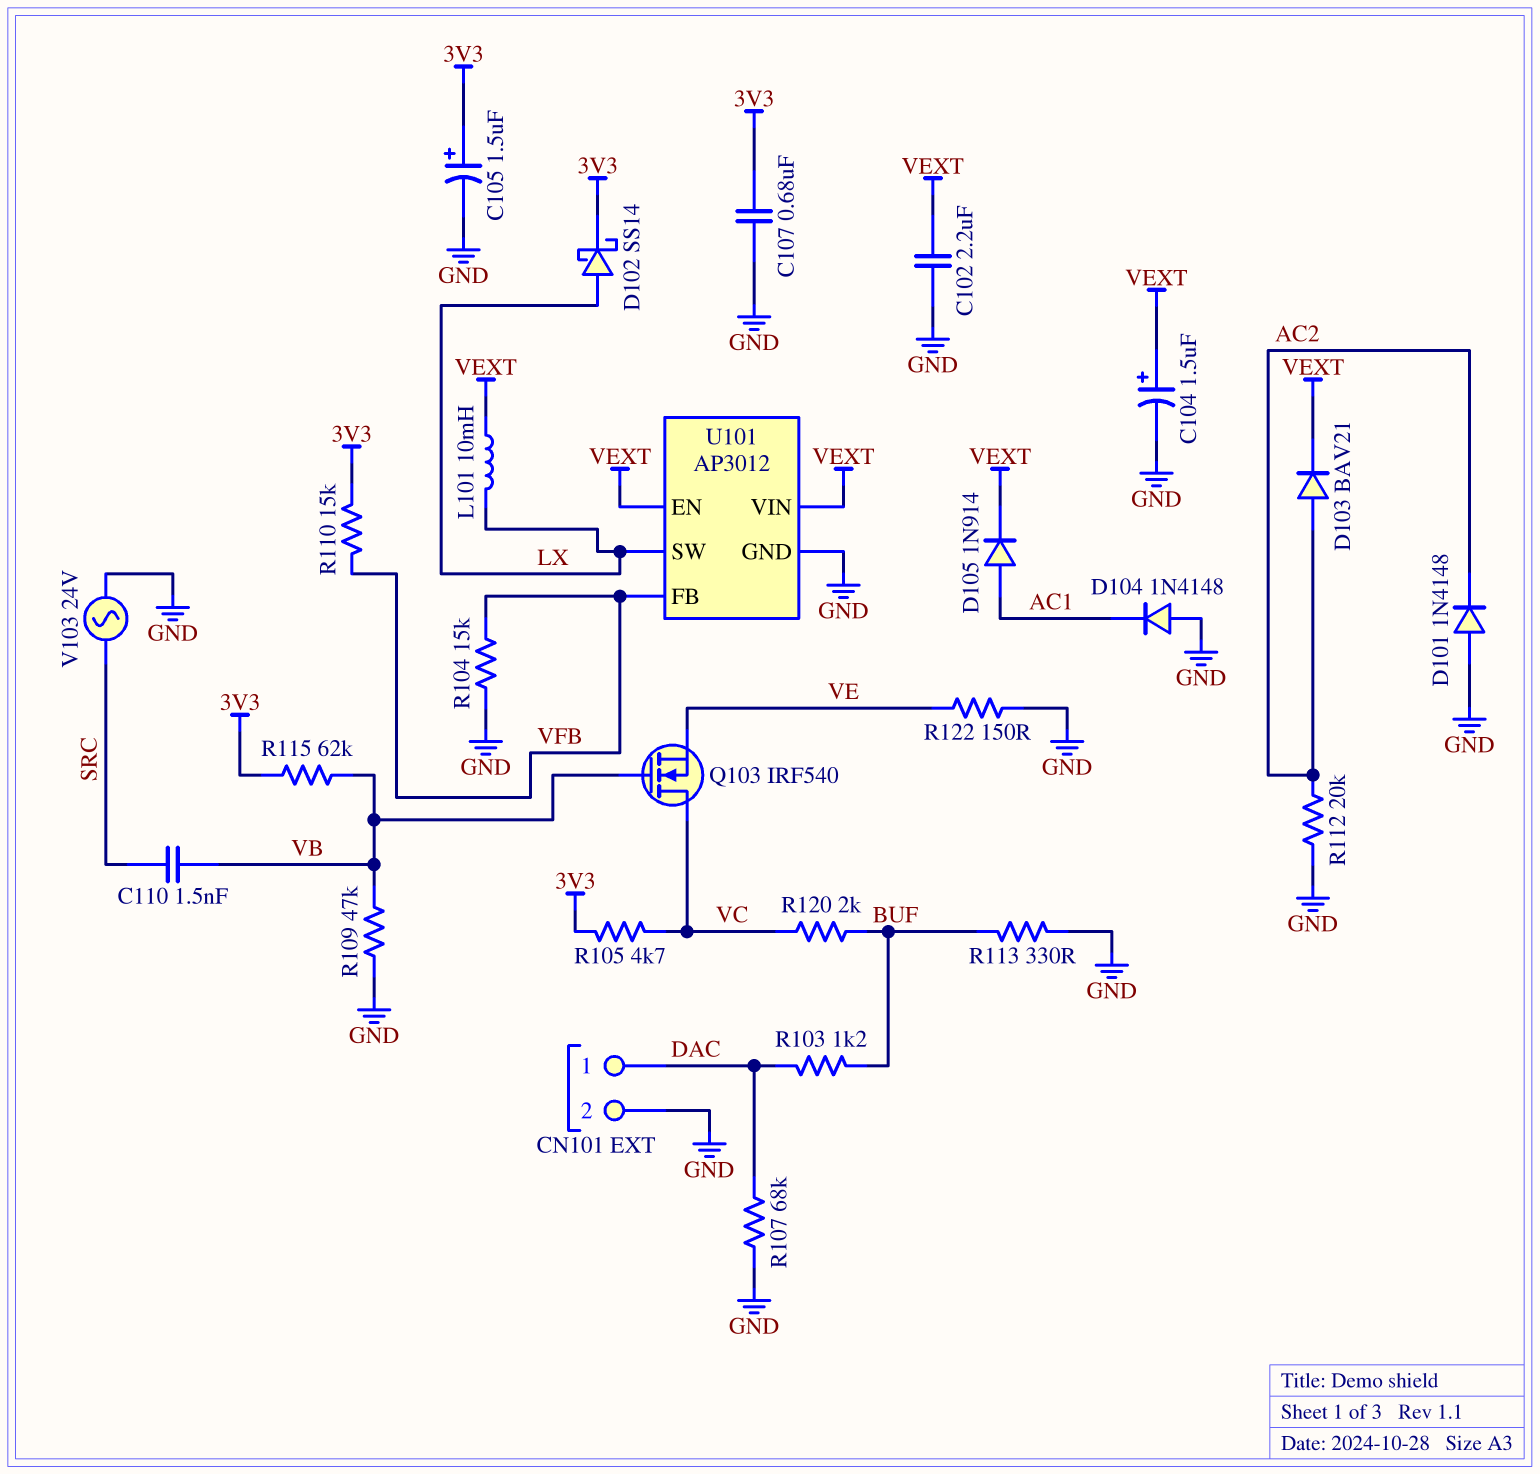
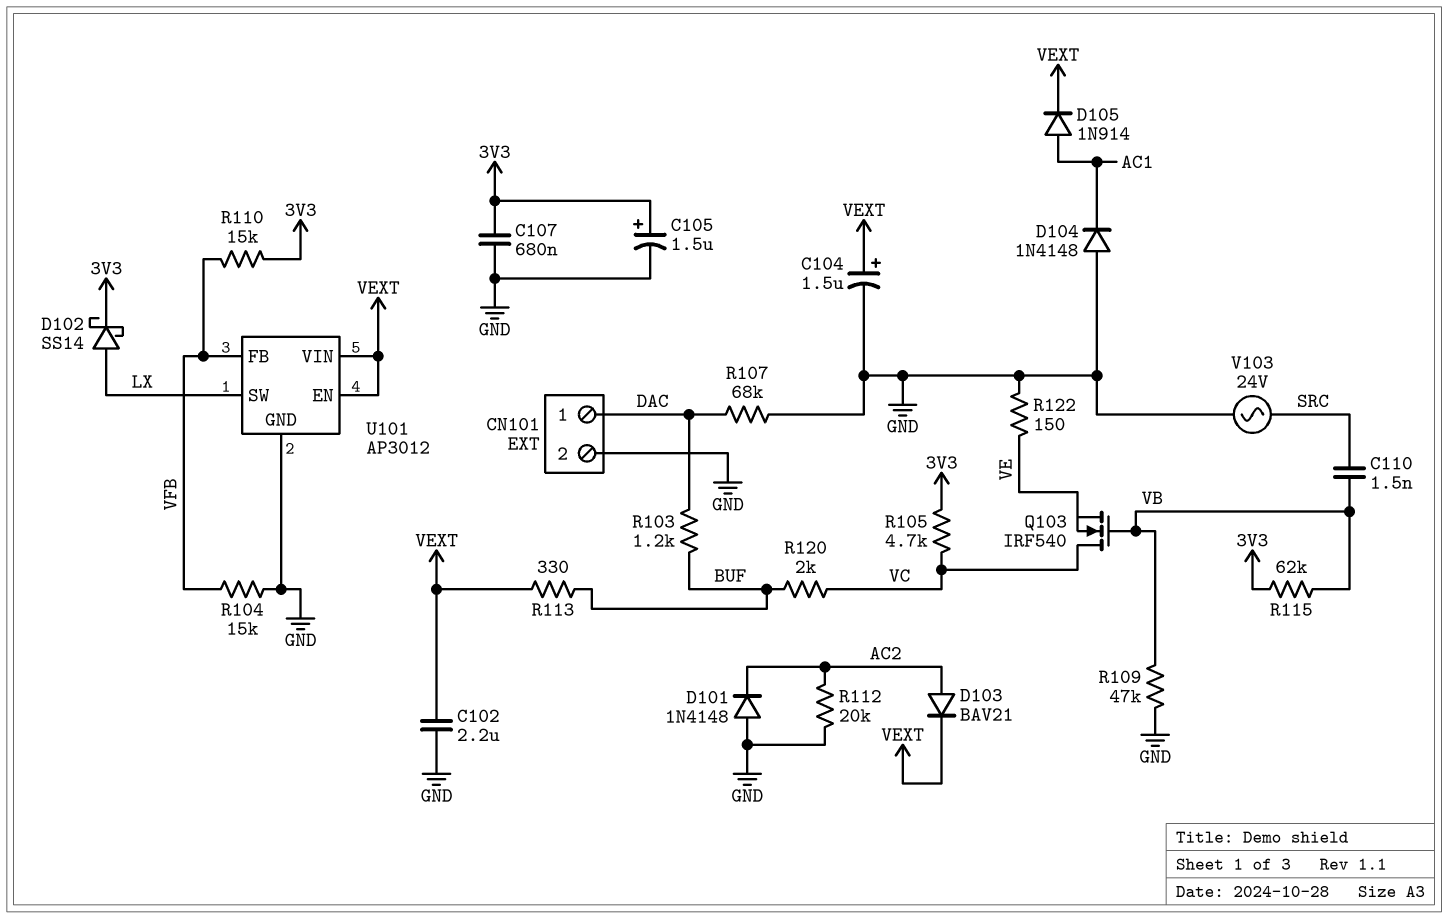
L101: 10mH (LX, VEXT) -> none
R113: 330 (BUF, GND) -> 330 (BUF, VEXT)

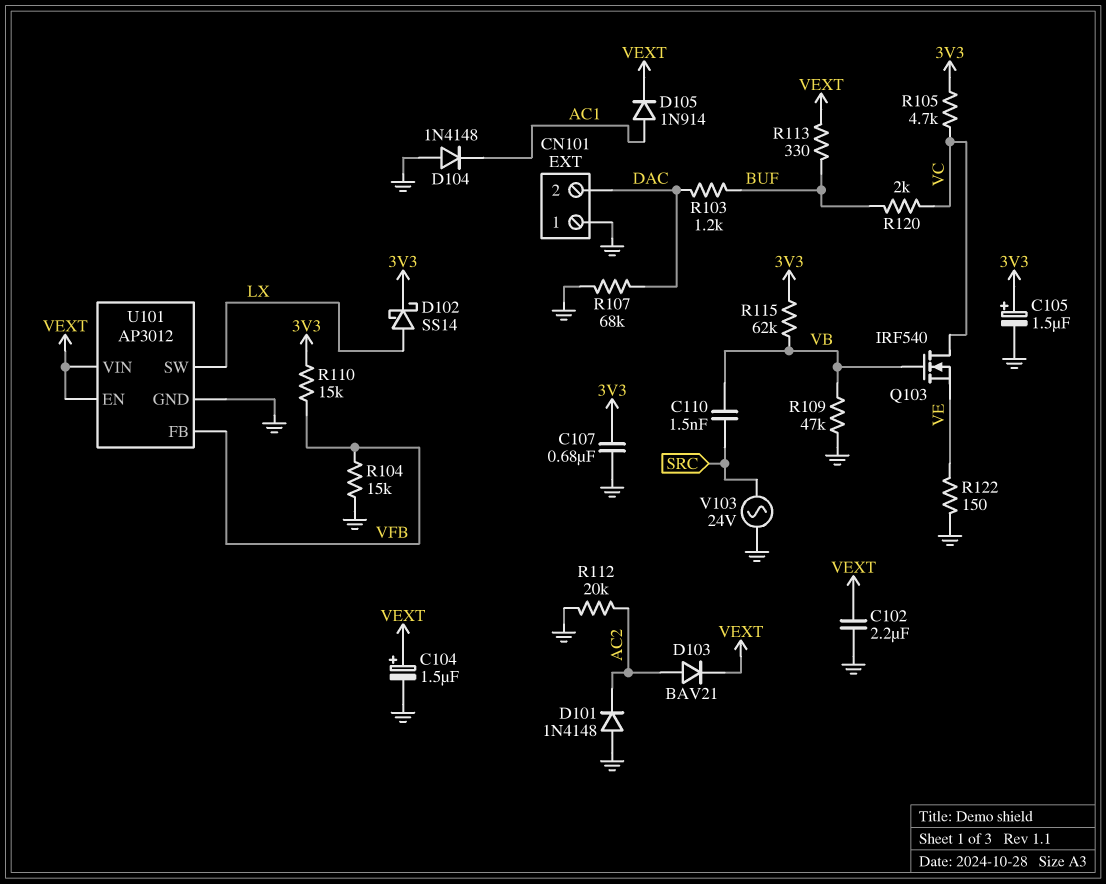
CN101 pin 1: DAC -> GND
CN101 pin 2: GND -> DAC

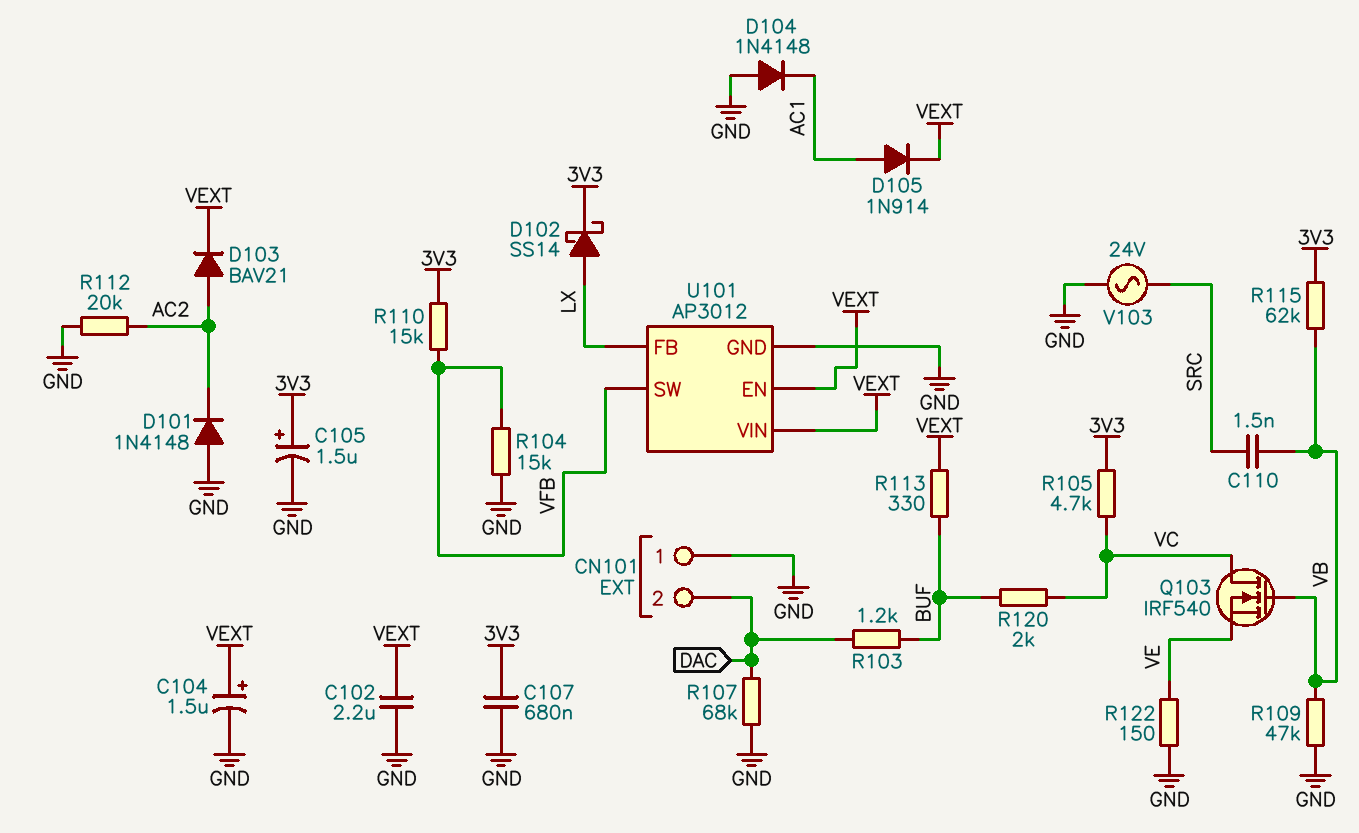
U101 pin FB: VFB -> LX
U101 pin SW: LX -> VFB

